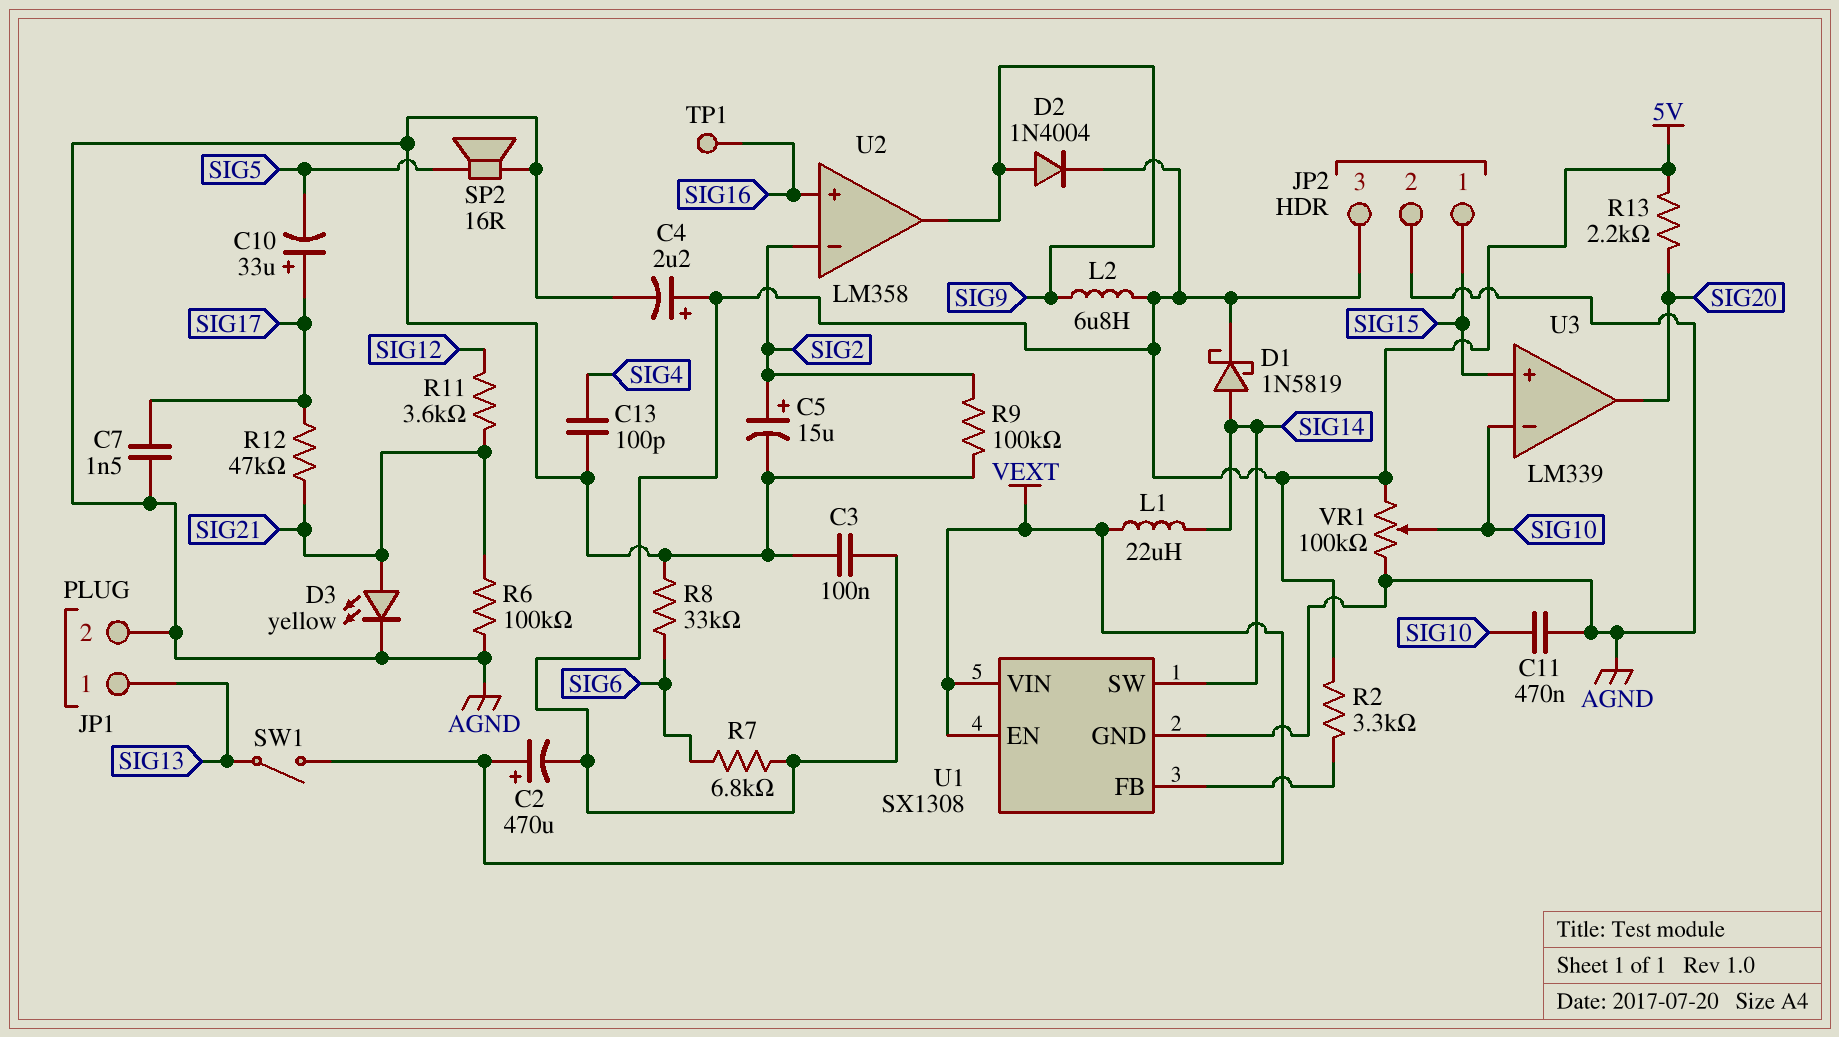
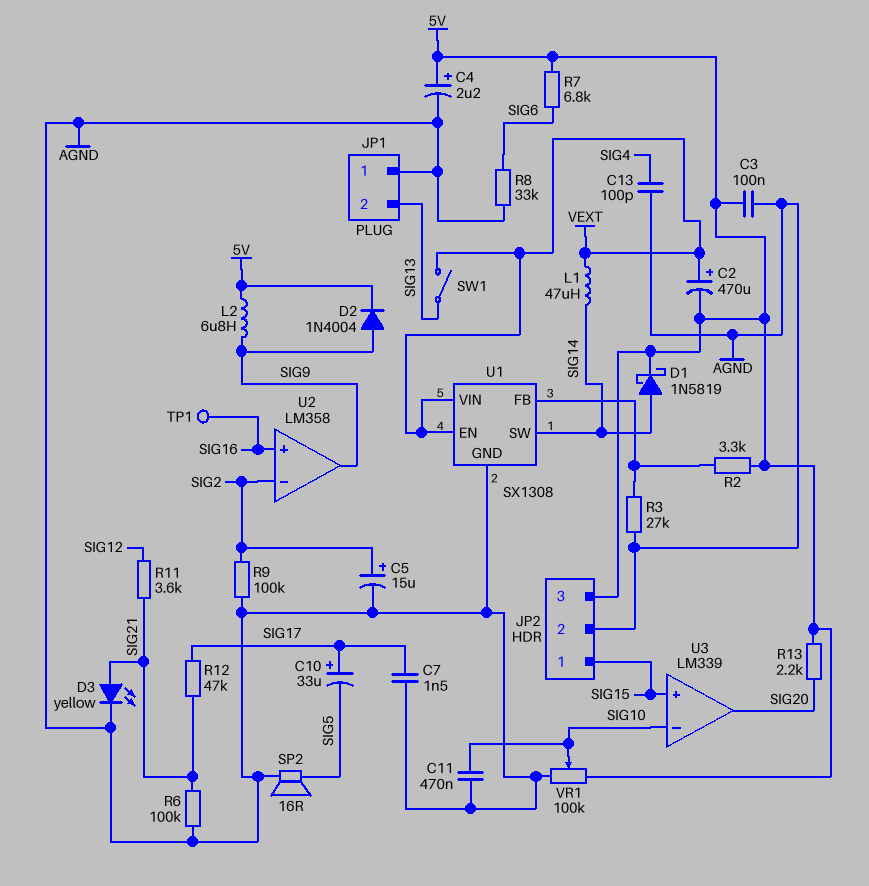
JP1 pin 1: SIG13 -> AGND
JP1 pin 2: AGND -> SIG13
L1: 22uH (SIG14, VEXT) -> 47uH (SIG14, VEXT)
R3: none -> 27k (AGND, U1/FB)

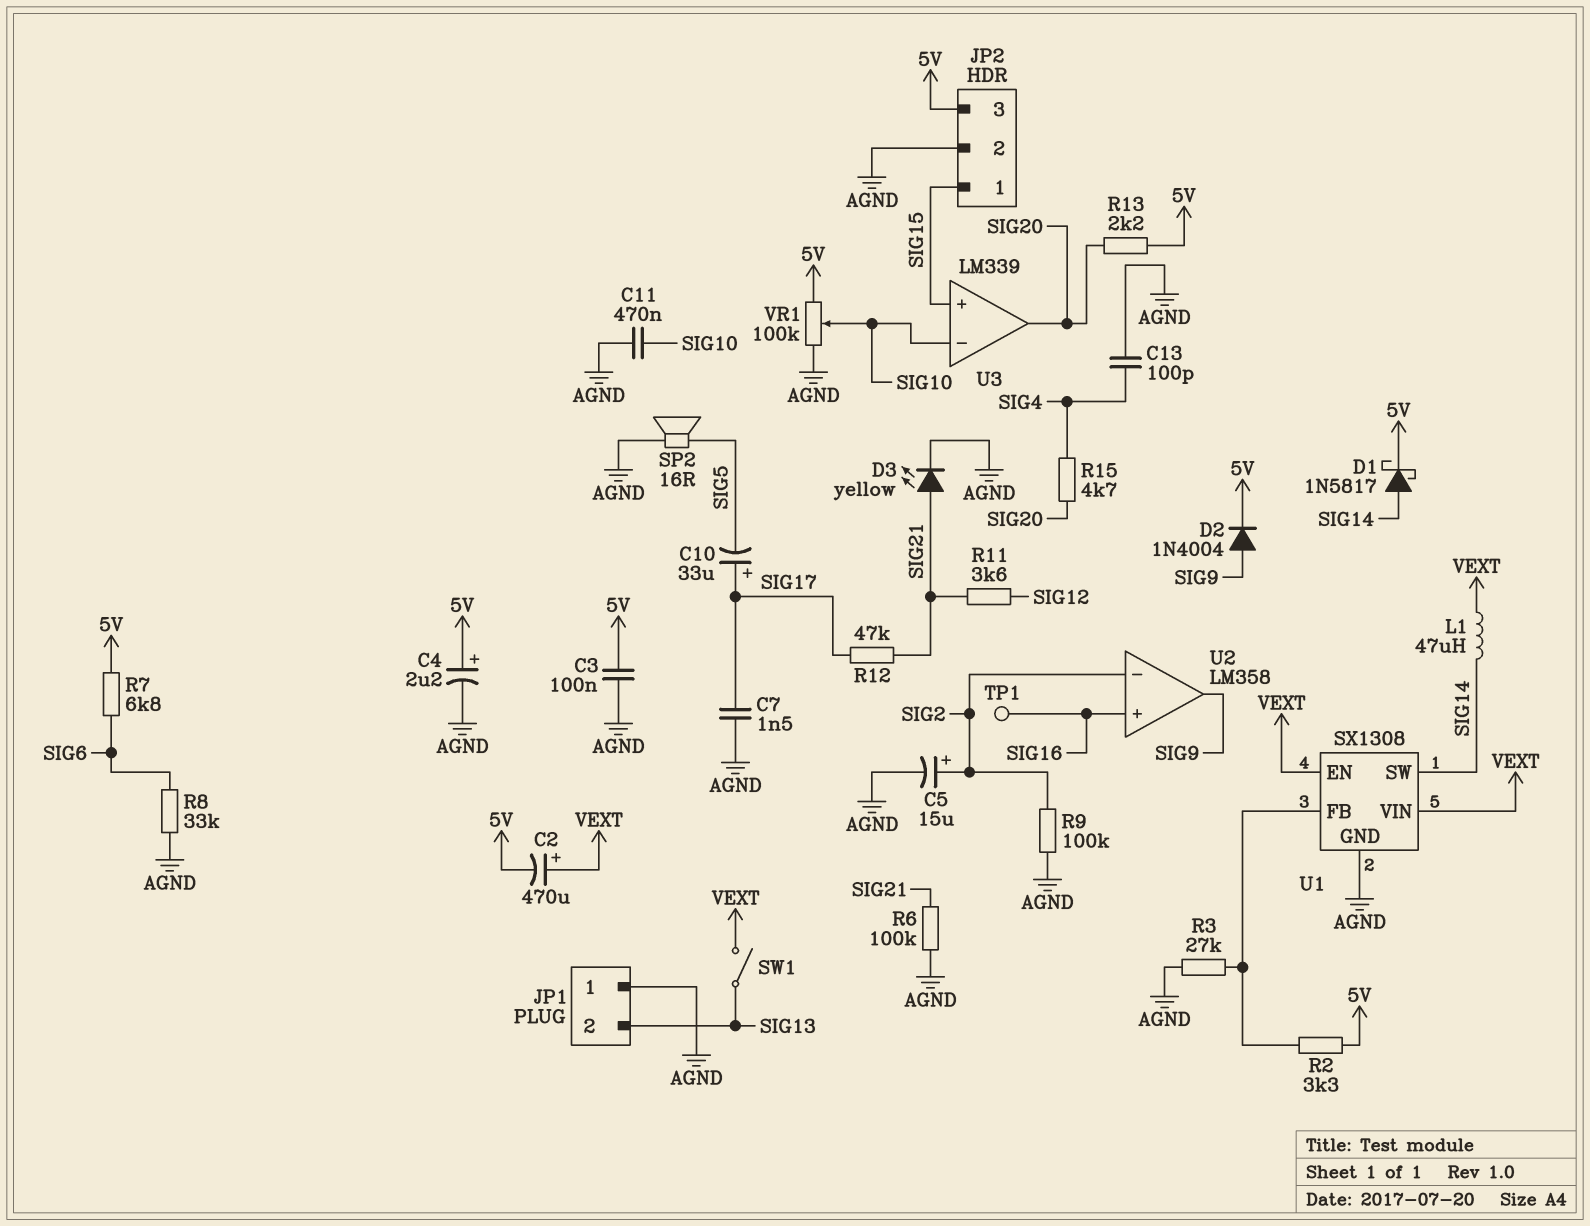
D1: schottky 1N5819 (A SIG14, K 5V) -> schottky 1N5817 (A SIG14, K 5V)
L2: 6.8uH (5V, SIG9) -> none
R15: none -> 4.7k (SIG4, SIG20)

